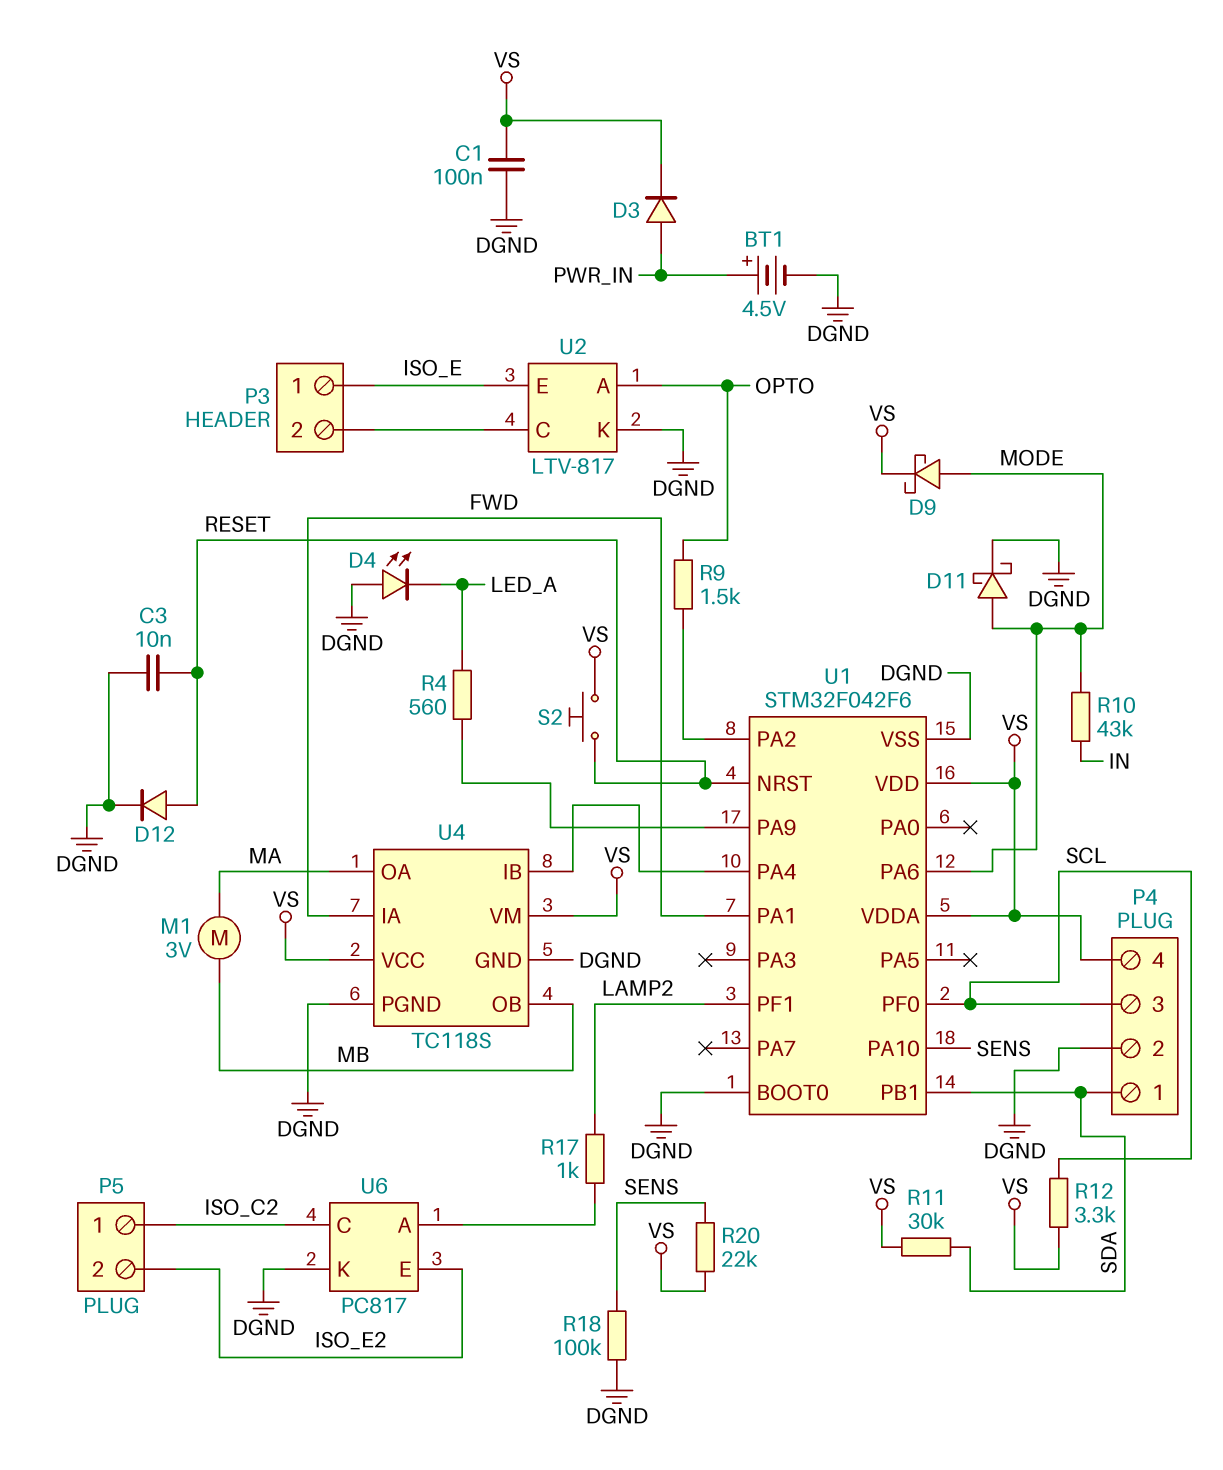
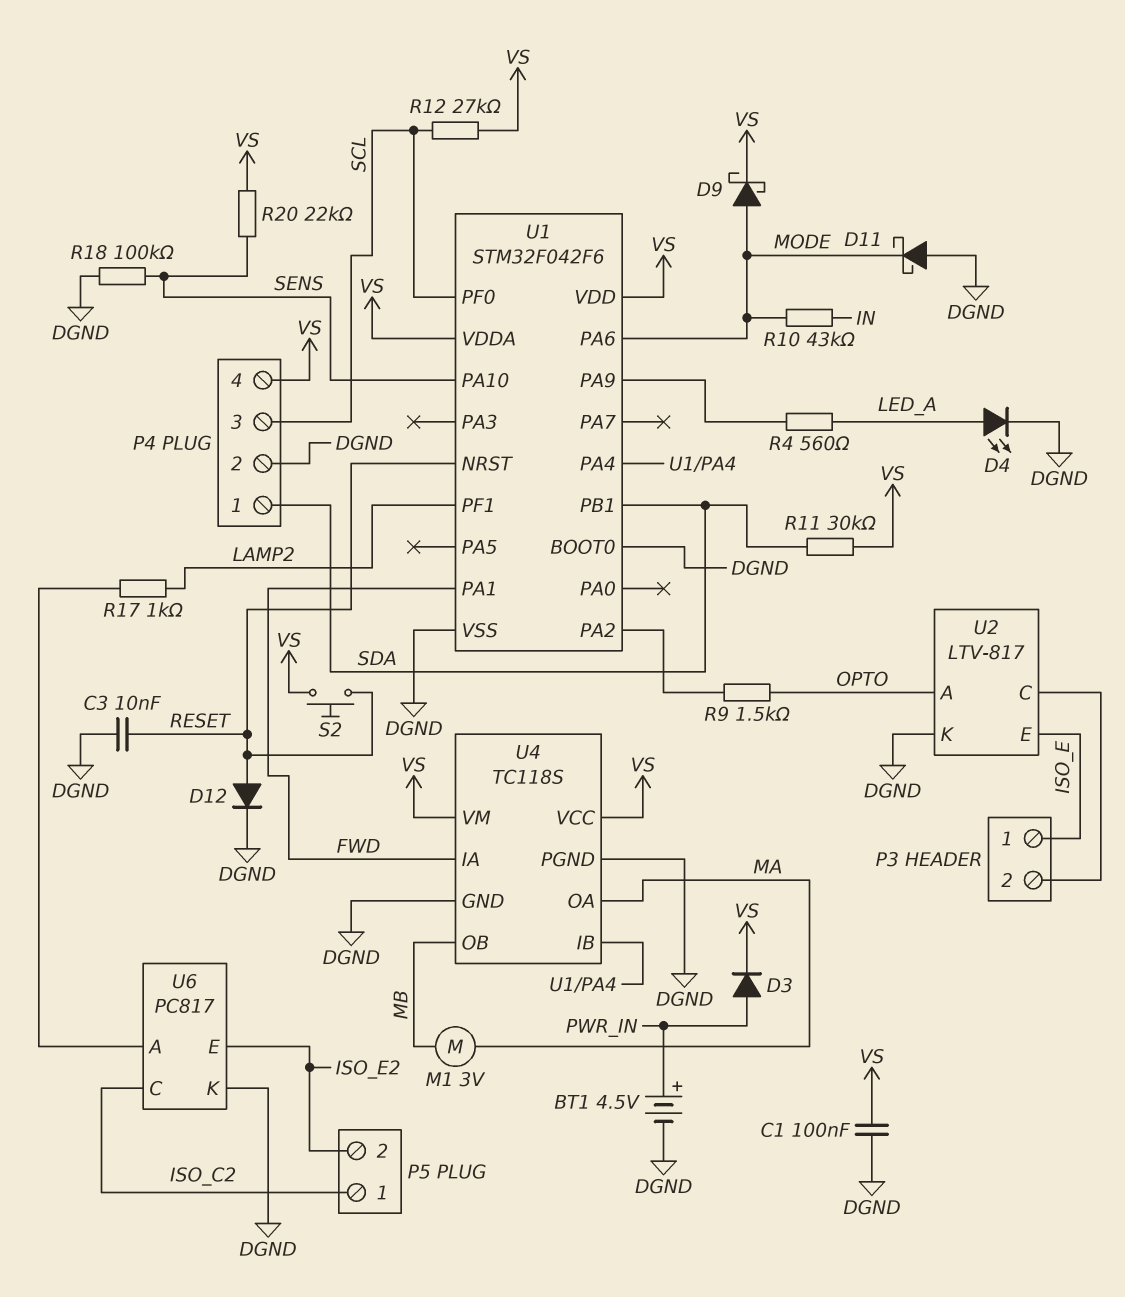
D4: LED (A DGND, K LED_A) -> LED (A LED_A, K DGND)
D11: schottky (A MODE, K DGND) -> schottky (A DGND, K MODE)
R12: 3.3k (SCL, VS) -> 27k (SCL, VS)

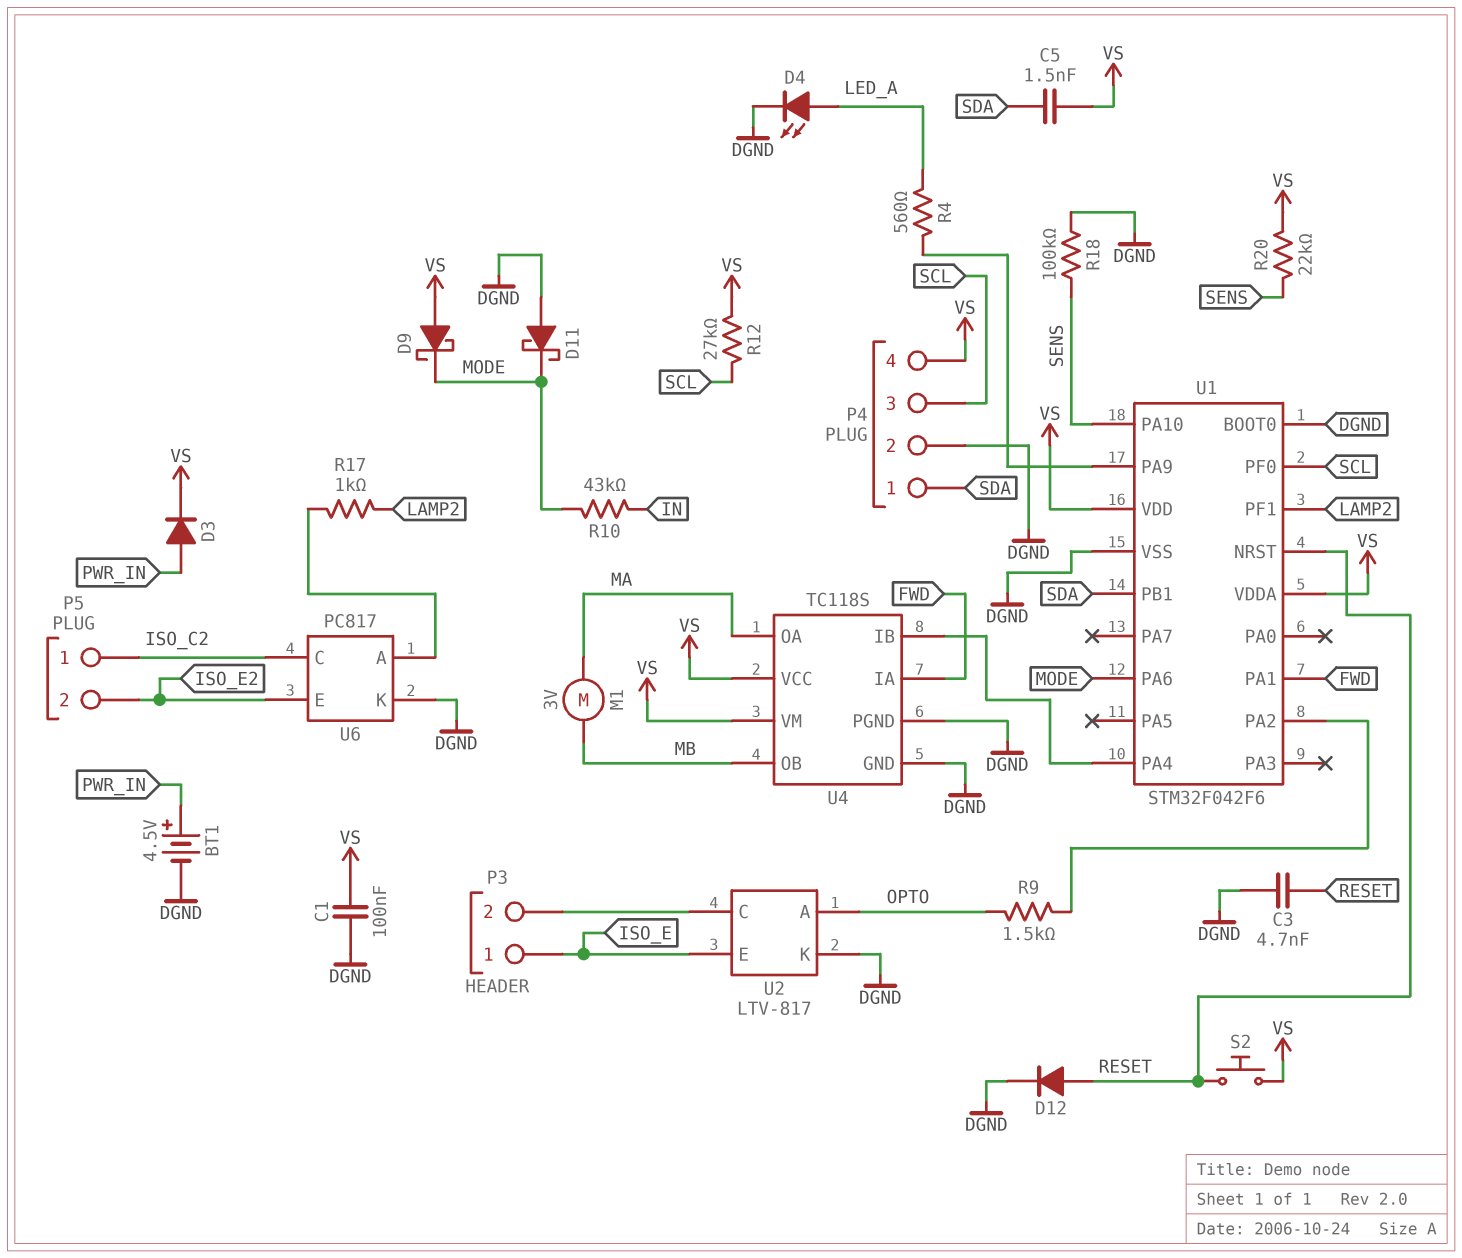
C3: 10nF (DGND, RESET) -> 4.7nF (DGND, RESET)
C5: none -> 1.5nF (SDA, VS)
D9: schottky (A MODE, K VS) -> schottky (A VS, K MODE)
R11: 30k (SDA, VS) -> none

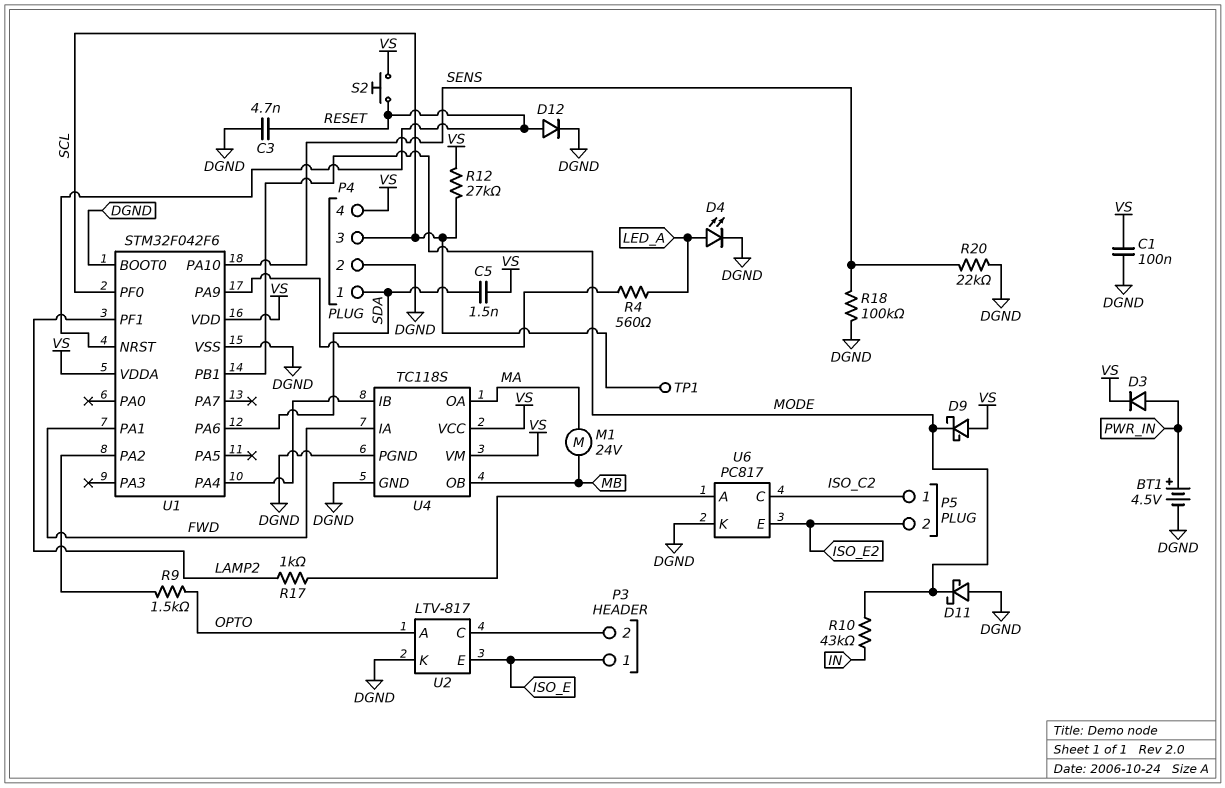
M1: motor 3V (MA, MB) -> motor 24V (MA, MB)
R20: 22k (SENS, VS) -> 22k (DGND, SENS)
TP1: none -> test point (SCL)
U1 pin PA6: MODE -> SDA
U1 pin PB1: SDA -> MODE

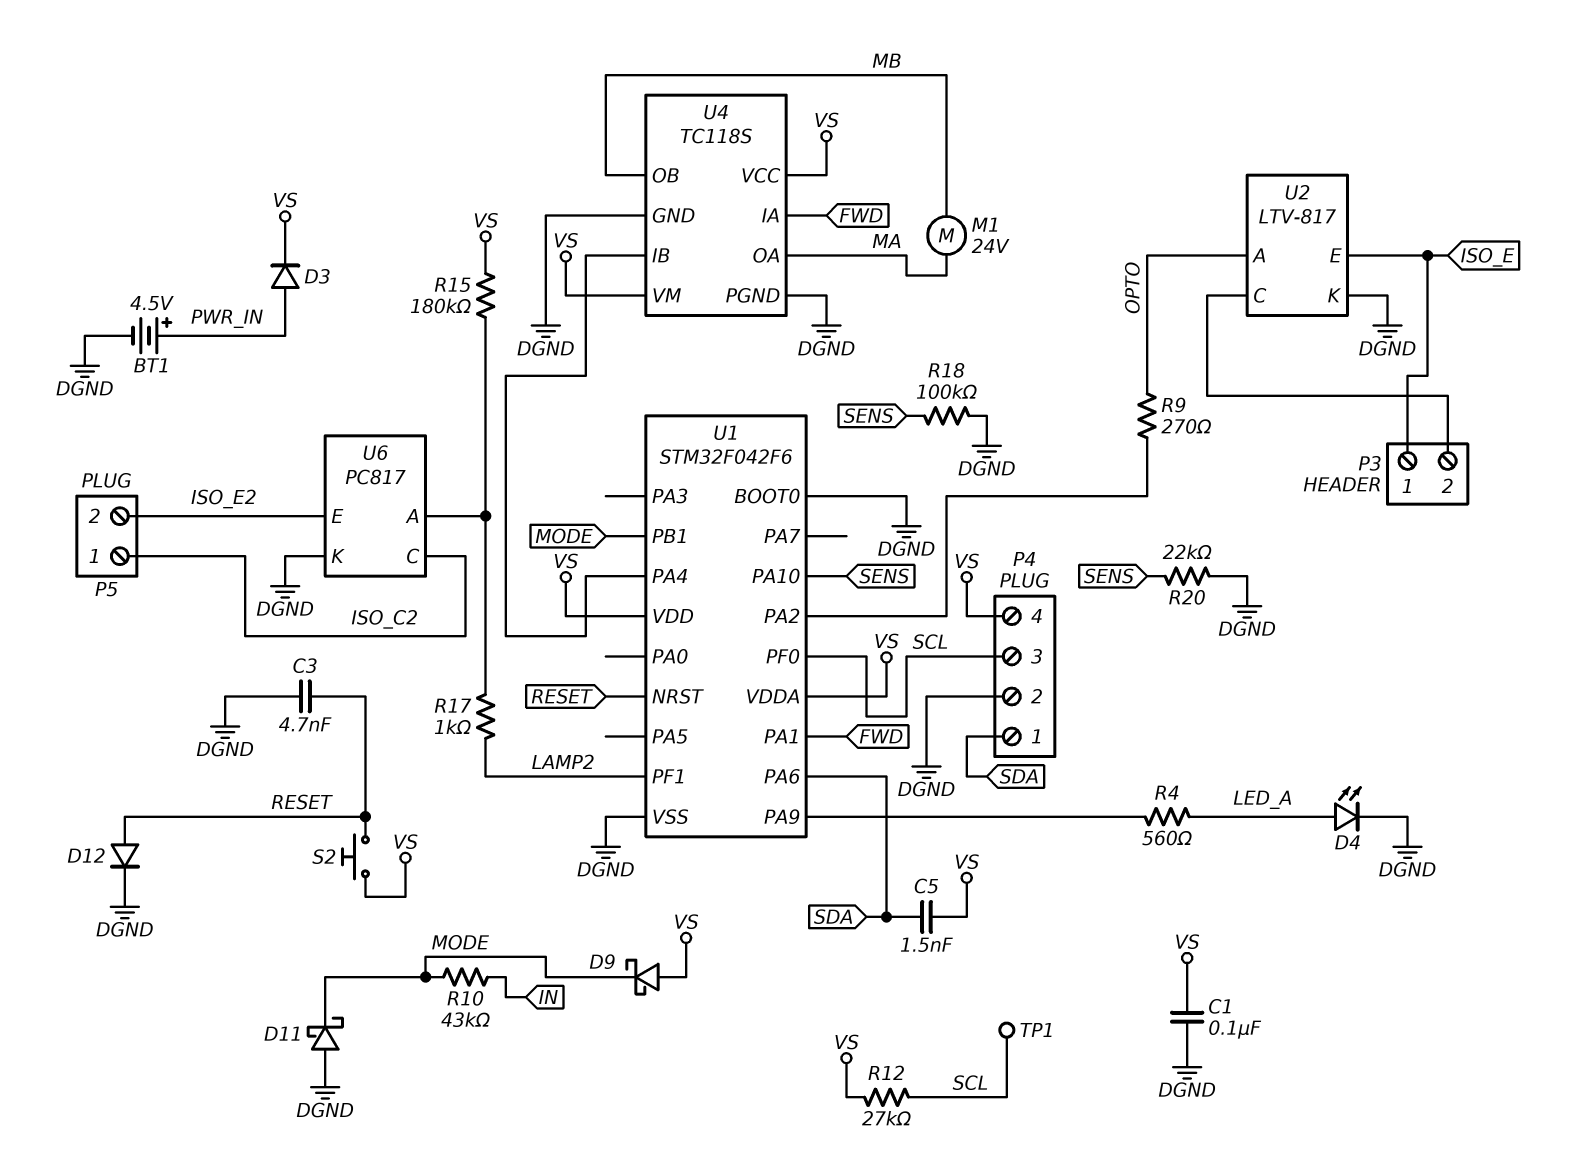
R9: 1.5k (OPTO, U1/PA2) -> 270 (OPTO, U1/PA2)
R15: none -> 180k (U6/A, VS)

